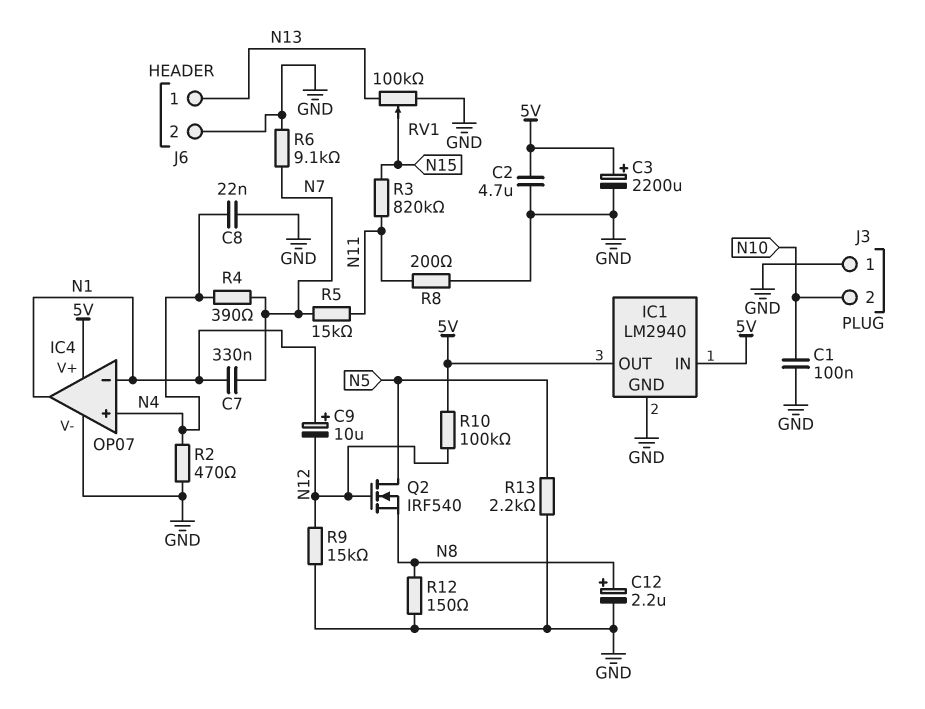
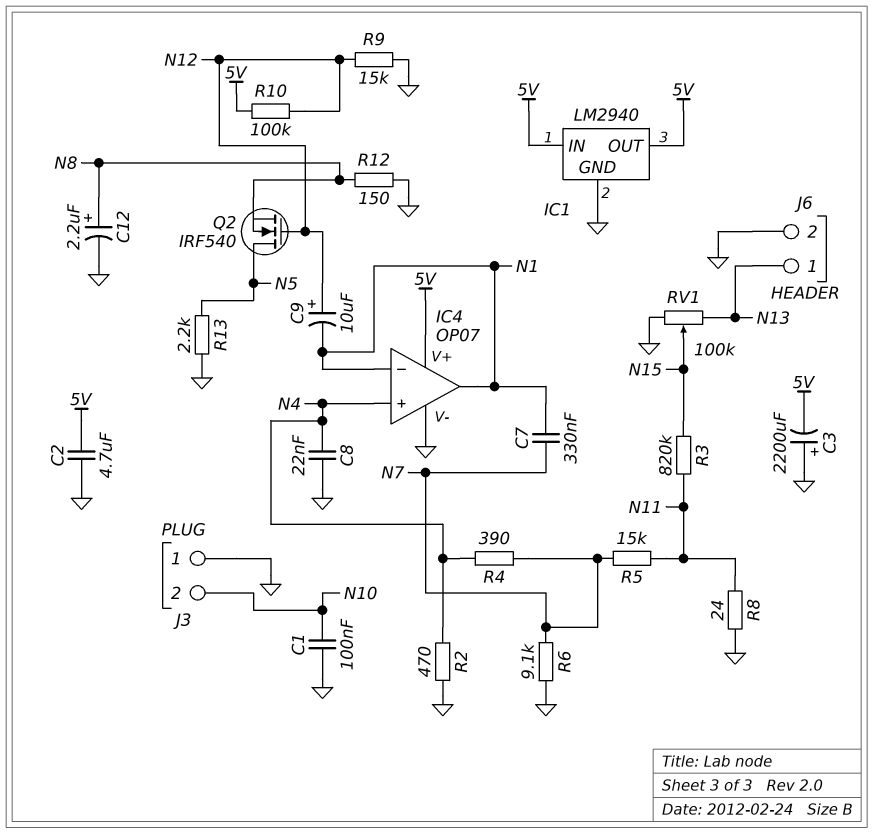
C3: 2200uF (plus 5V, minus GND) -> 2200uF (plus GND, minus 5V)
C9: 10uF (plus N1, minus N12) -> 10uF (plus N12, minus N1)
R8: 200 (GND, N11) -> 24 (GND, N11)

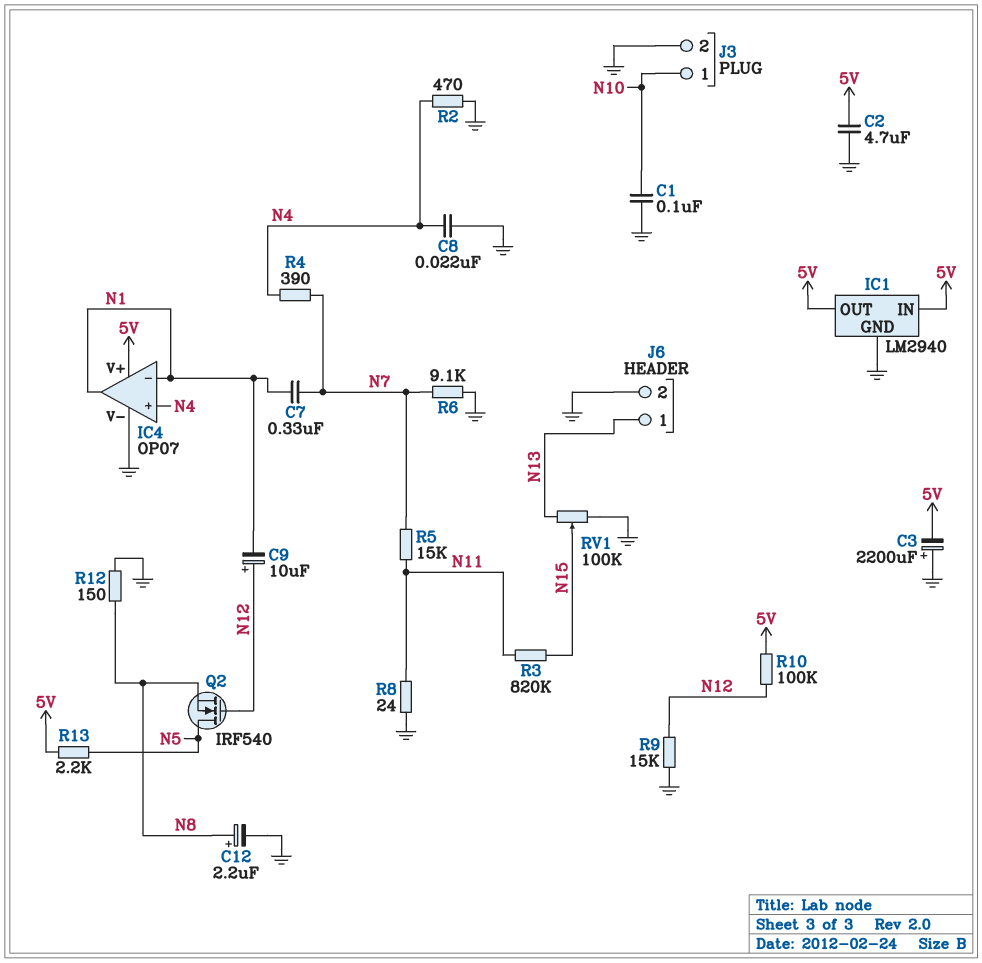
J3 pin 1: GND -> N10
J3 pin 2: N10 -> GND
R13: 2.2k (GND, N5) -> 2.2k (5V, N5)

